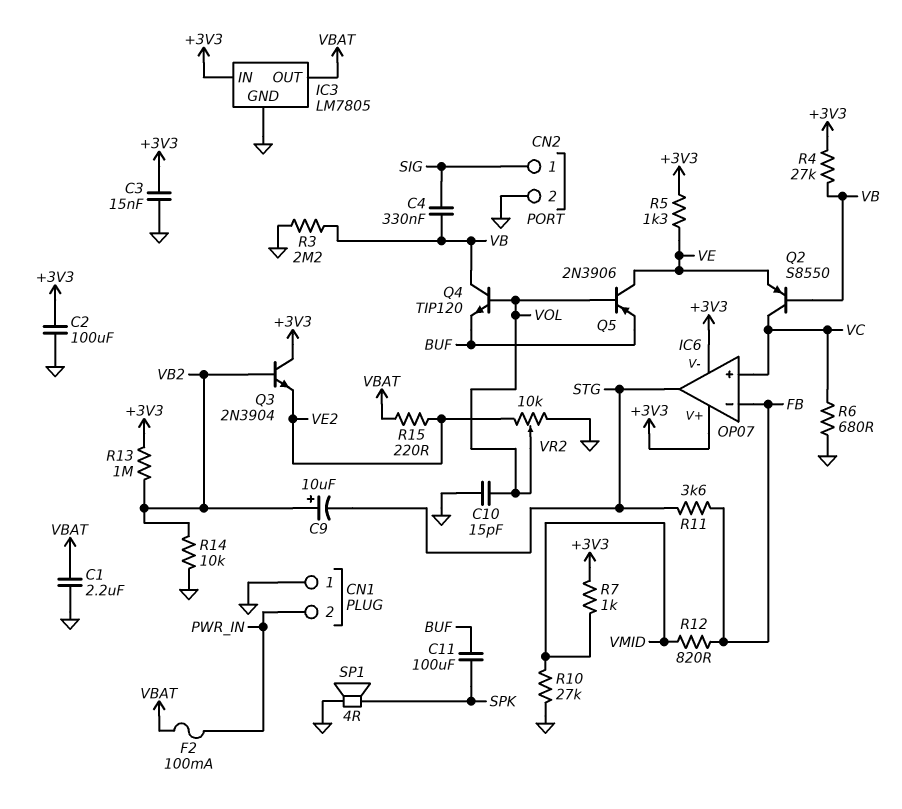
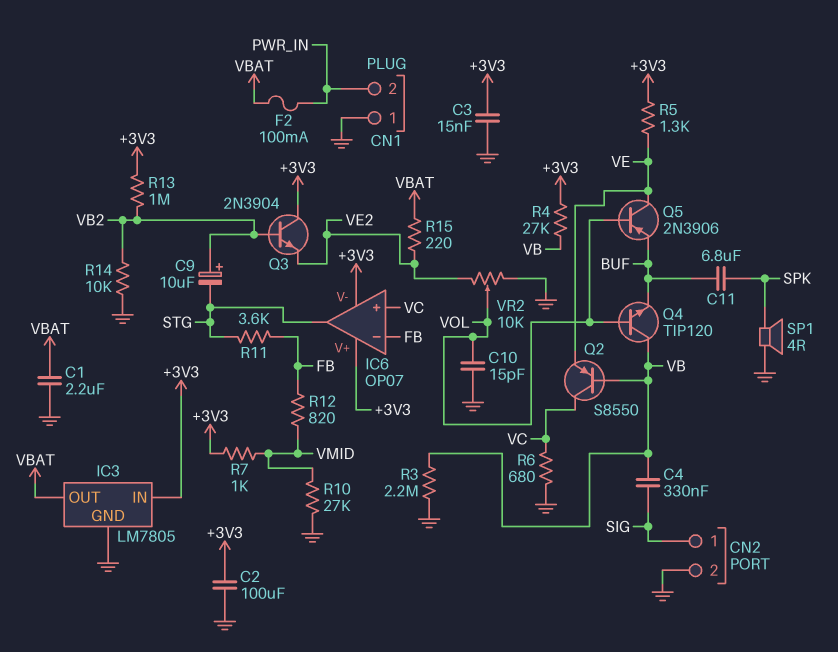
C11: 100uF (BUF, SPK) -> 6.8uF (BUF, SPK)

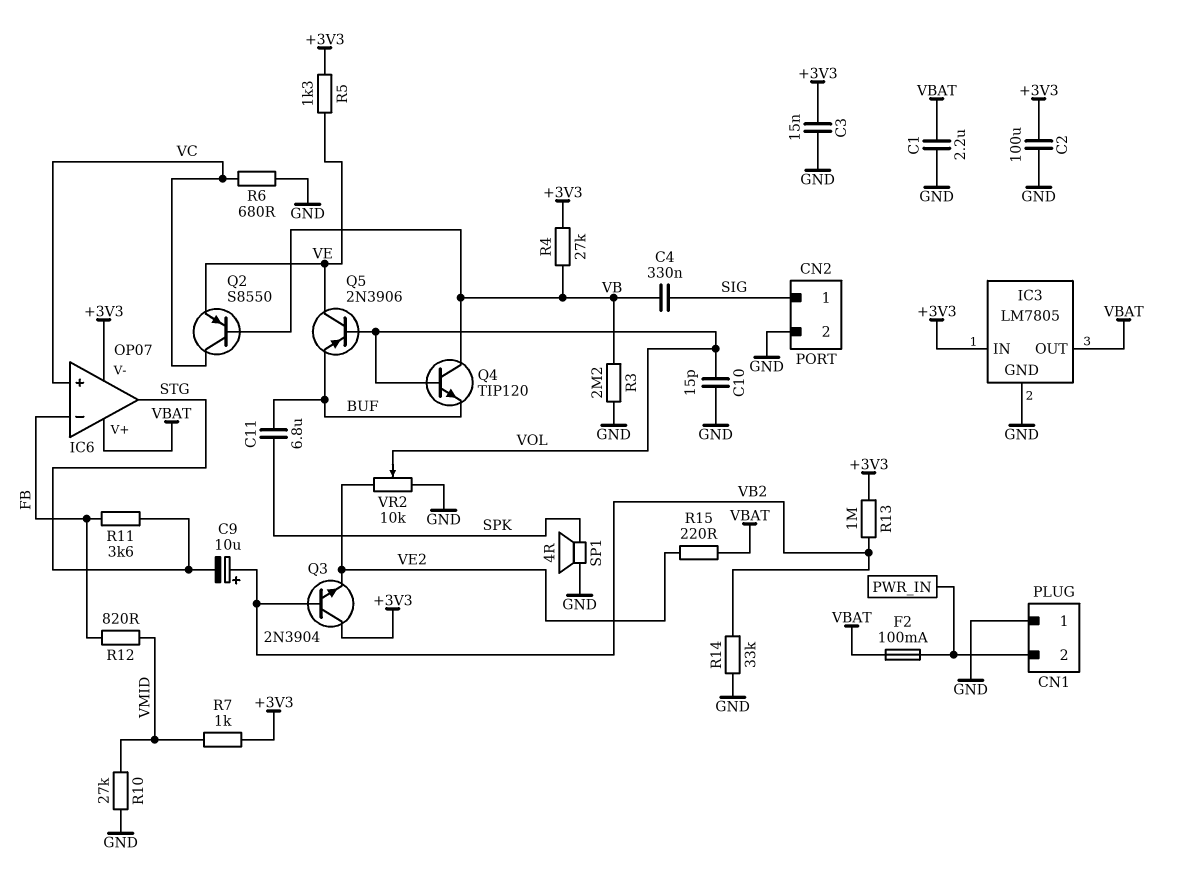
IC6 pin V+: +3V3 -> VBAT
R14: 10k (GND, VB2) -> 33k (GND, VB2)

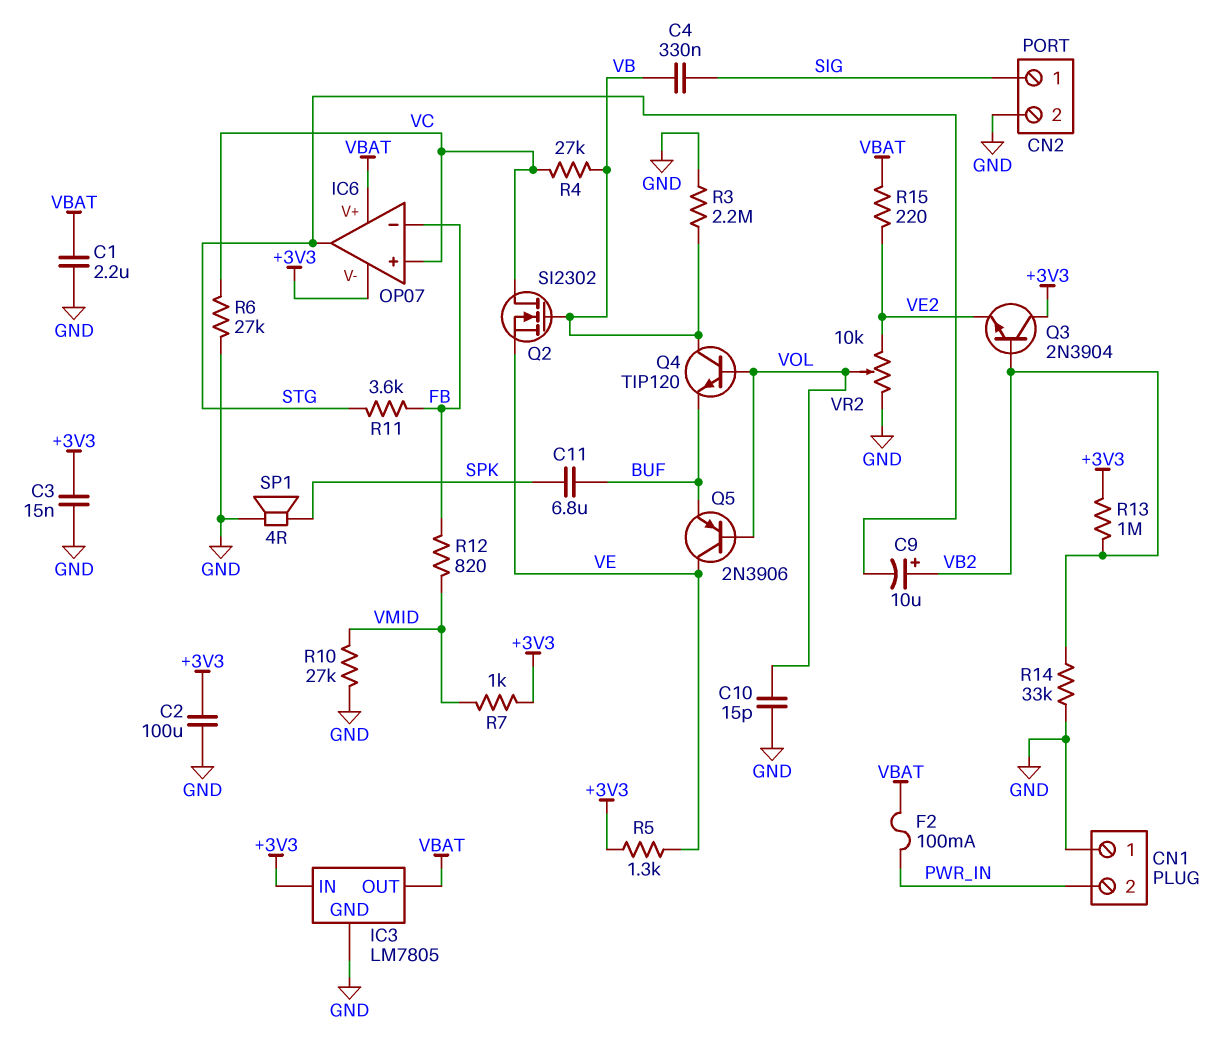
Q2: PNP S8550 (B VB, C VC, E VE) -> NMOS SI2302 (G VB, D VC, S VE)
R4: 27k (+3V3, VB) -> 27k (VB, VC)
R6: 680 (GND, VC) -> 27k (GND, VC)

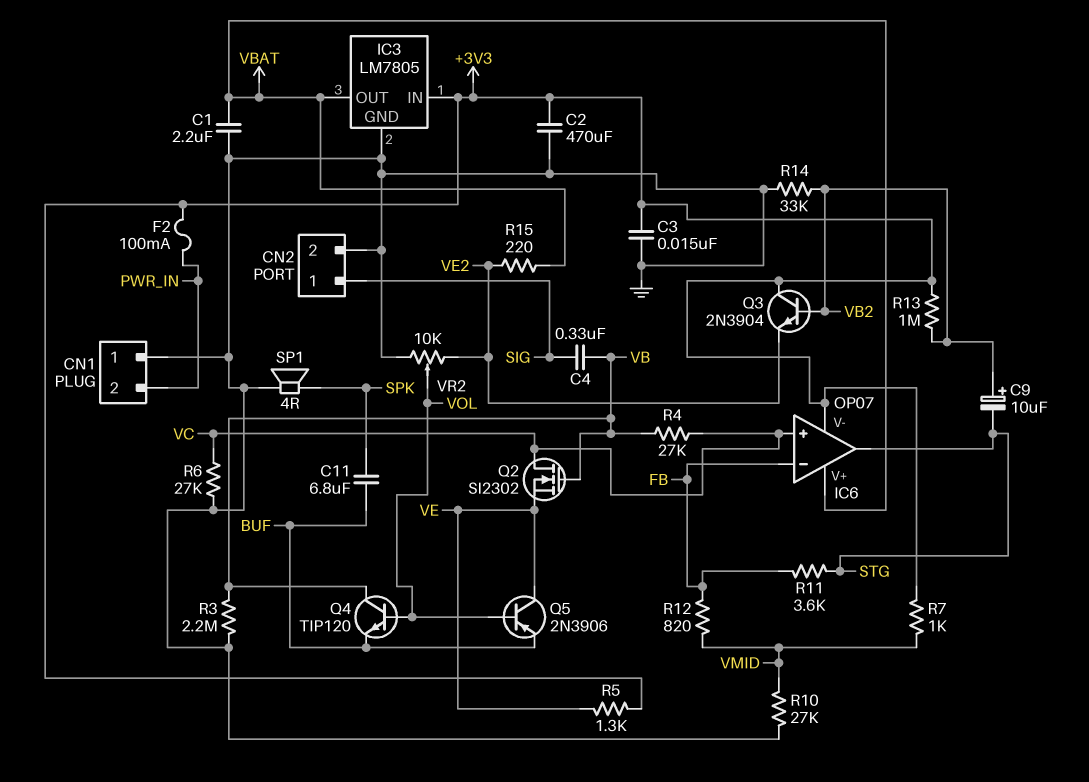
C2: 100uF (+3V3, GND) -> 470uF (+3V3, GND)
C10: 15pF (GND, VOL) -> none
F2: 100mA (PWR_IN, VBAT) -> 100mA (+3V3, PWR_IN)

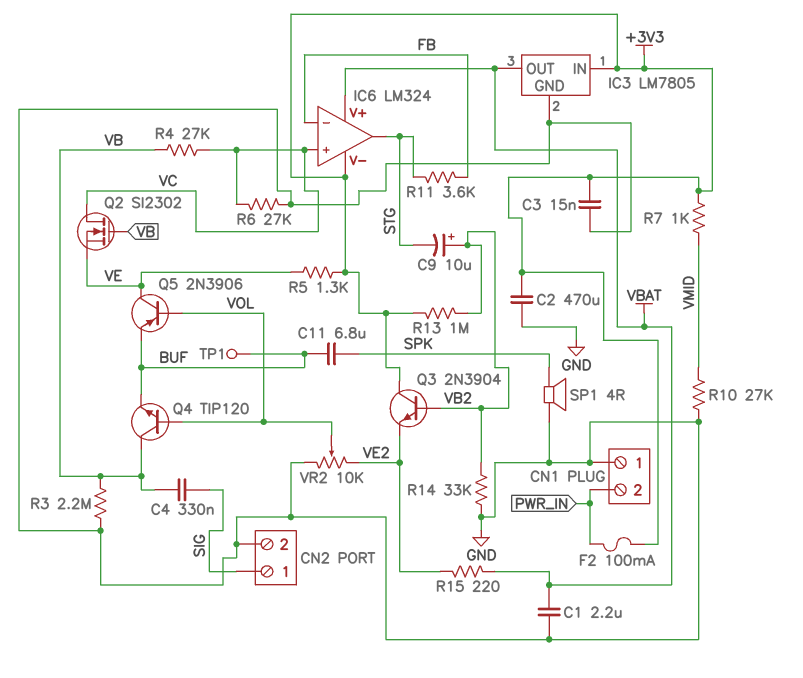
IC6: OP07 -> LM324
R12: 820 (FB, VMID) -> none
TP1: none -> test point (BUF)

